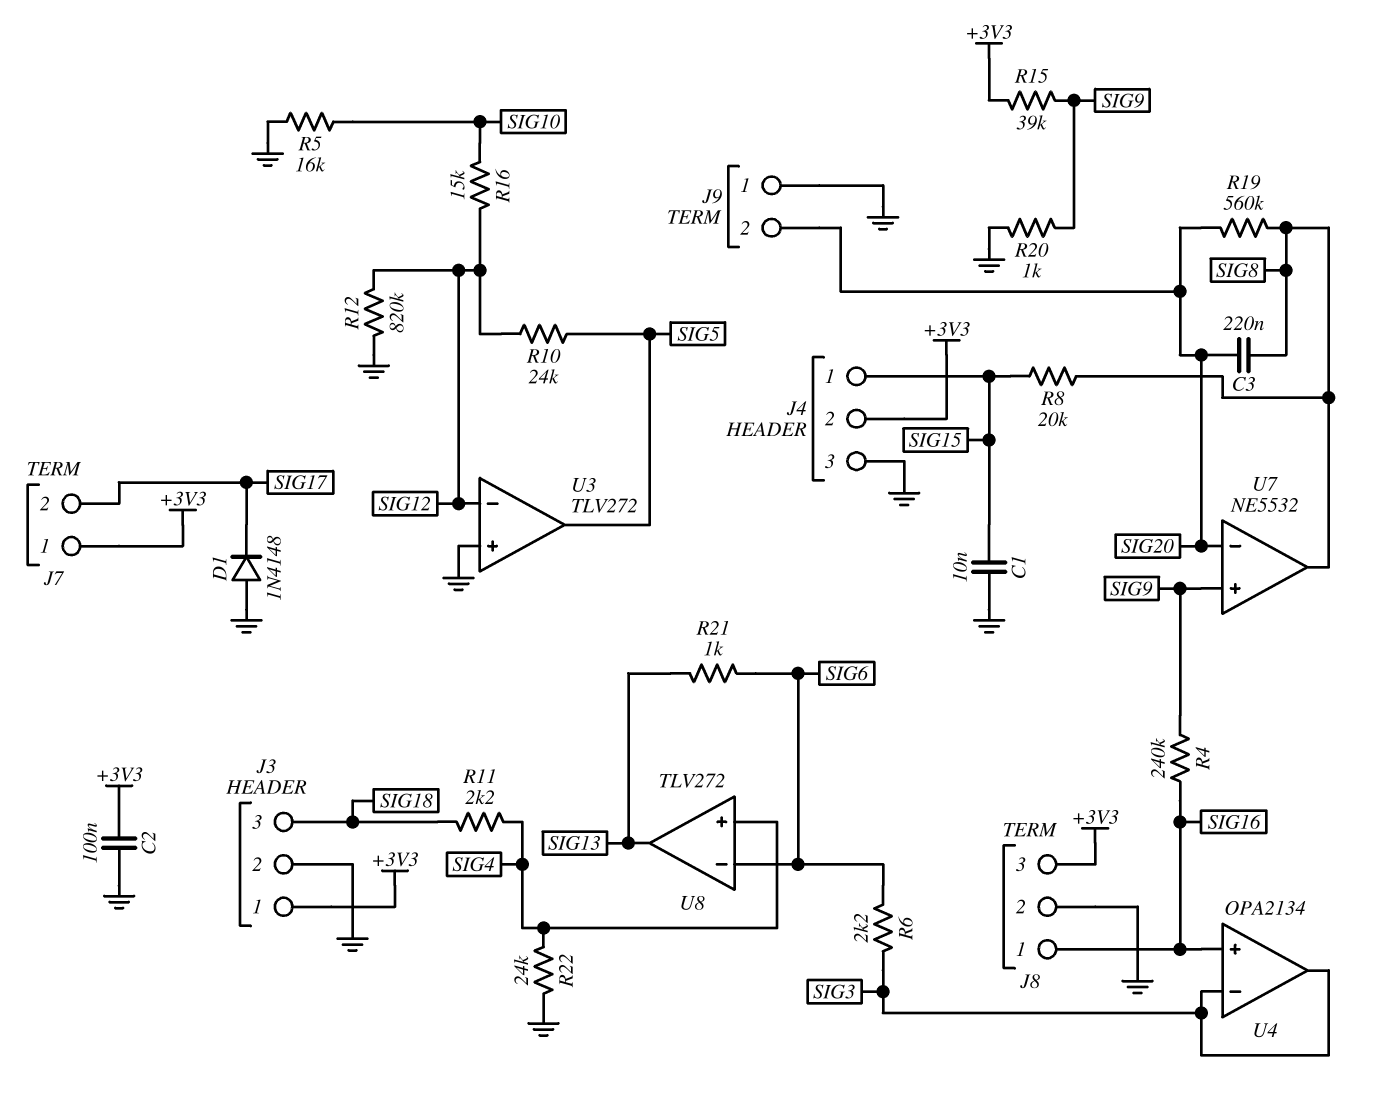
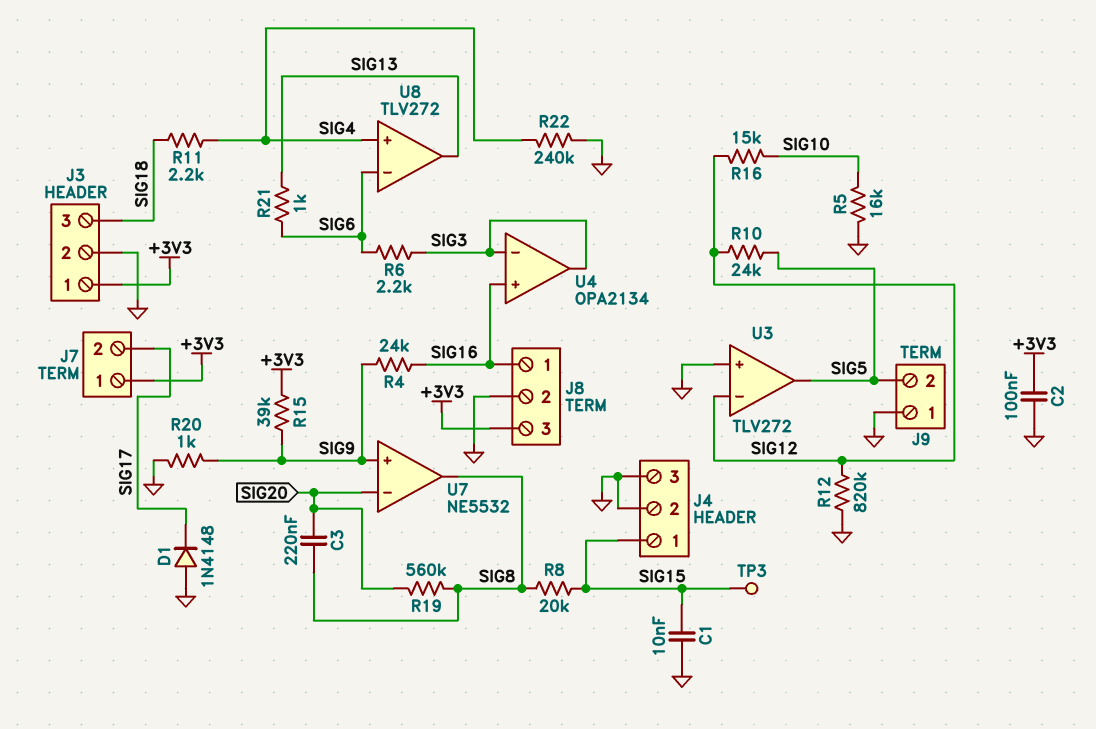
J4 pin 2: +3V3 -> GND
J9 pin 2: SIG20 -> SIG5
R4: 240k (SIG9, SIG16) -> 24k (SIG9, SIG16)
R22: 24k (GND, SIG4) -> 240k (GND, SIG4)
TP3: none -> test point (SIG15)

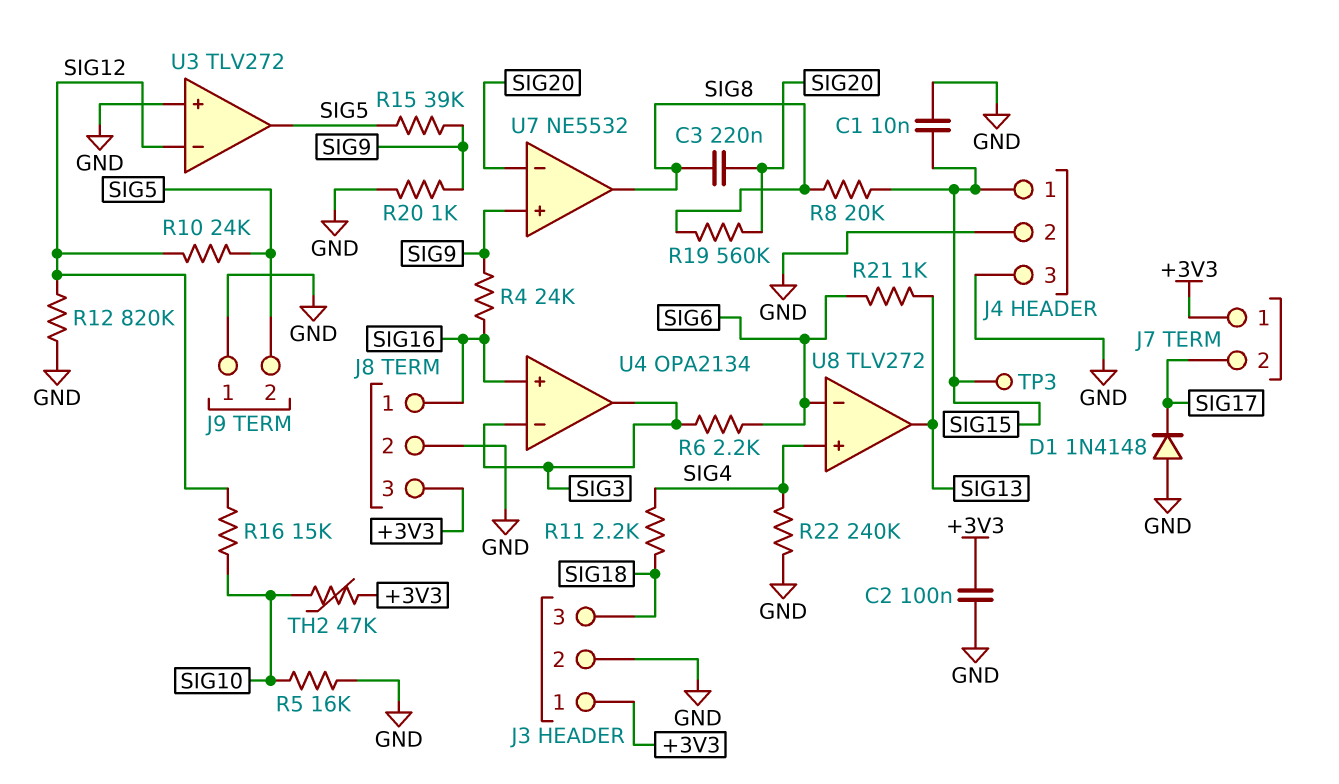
R15: 39k (+3V3, SIG9) -> 39k (SIG5, SIG9)
TH2: none -> 47k (+3V3, SIG10)

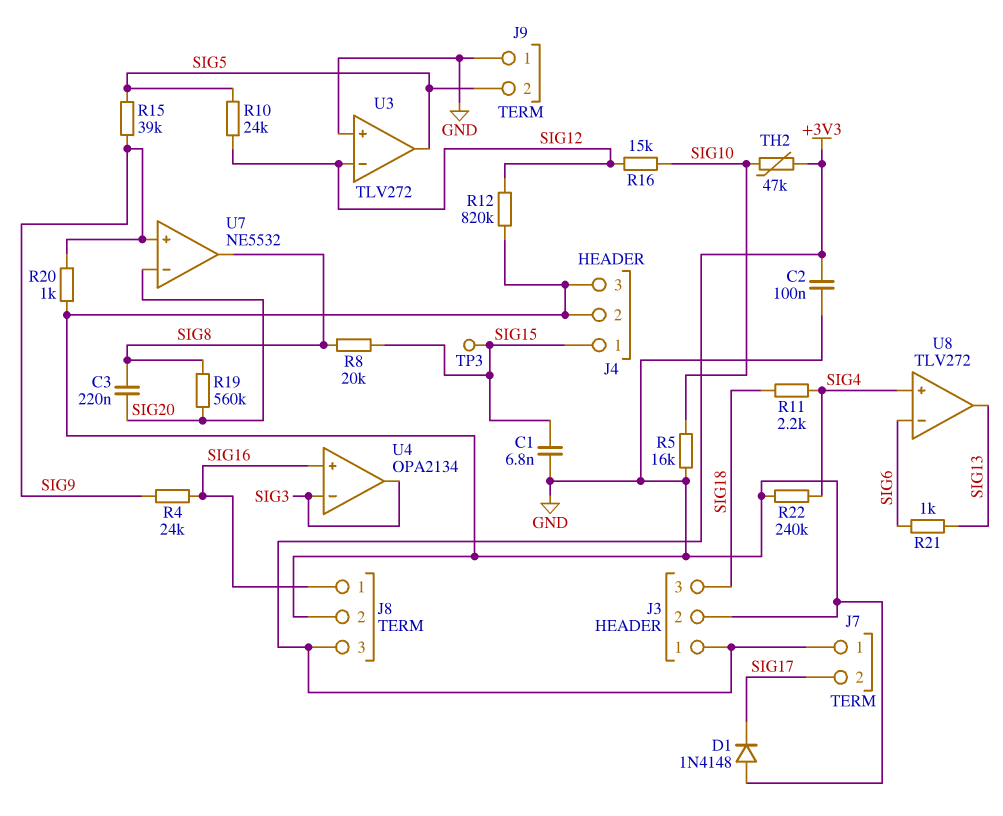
C1: 10nF (GND, SIG15) -> 6.8nF (GND, SIG15)
R6: 2.2k (SIG3, SIG6) -> none

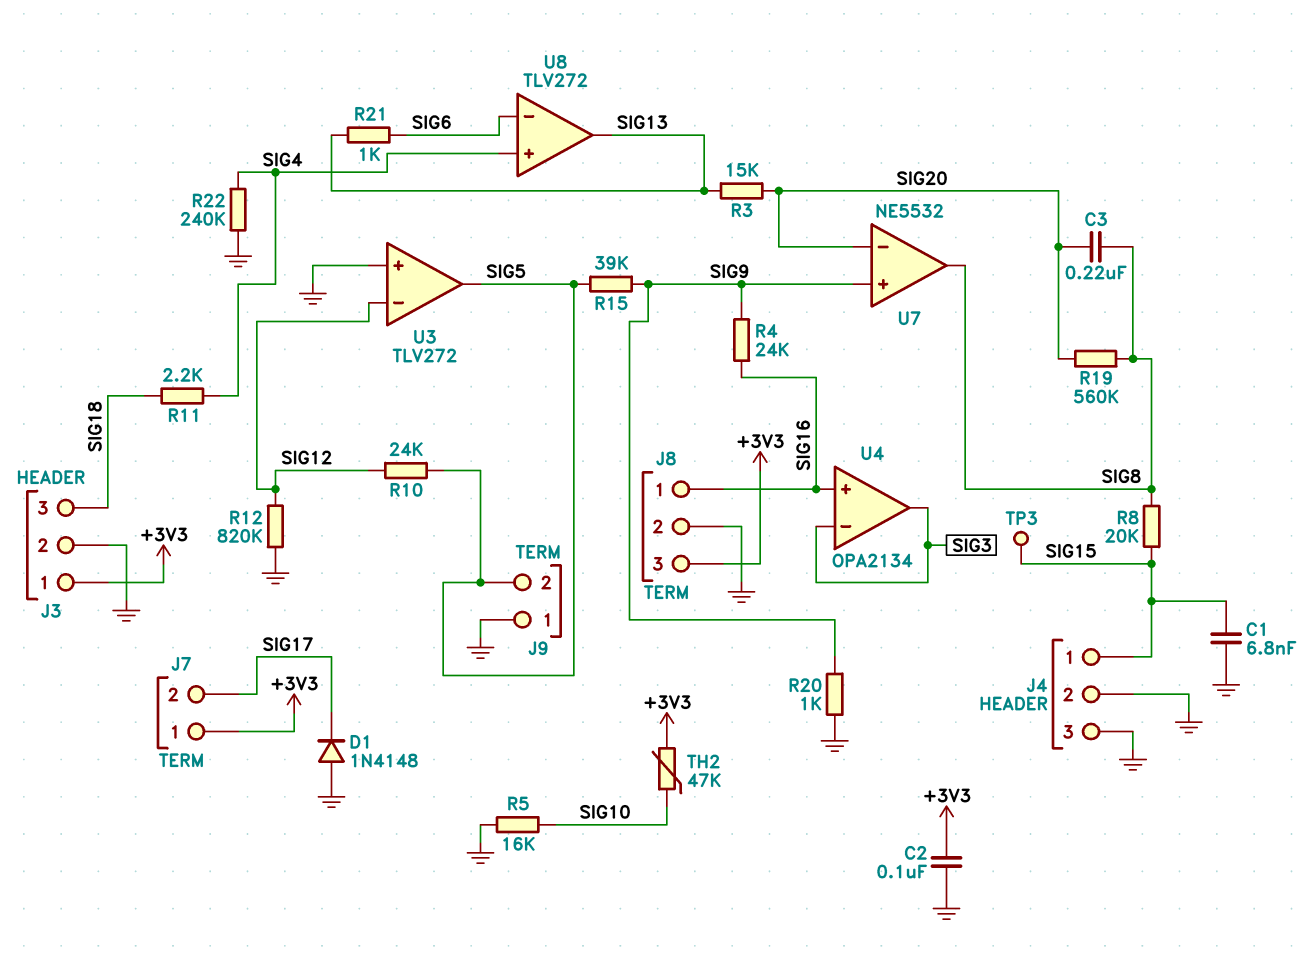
R3: none -> 15k (SIG13, SIG20)
R16: 15k (SIG10, SIG12) -> none

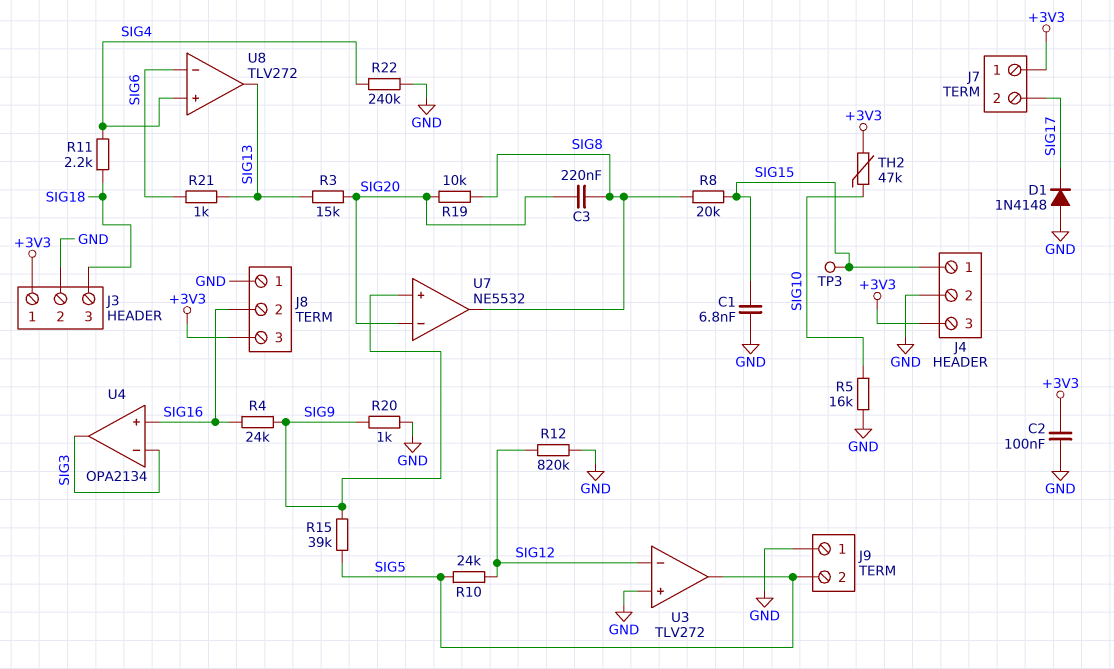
J4 pin 3: GND -> +3V3
J8 pin 1: SIG16 -> GND
J8 pin 2: GND -> SIG16
R19: 560k (SIG8, SIG20) -> 10k (SIG8, SIG20)

